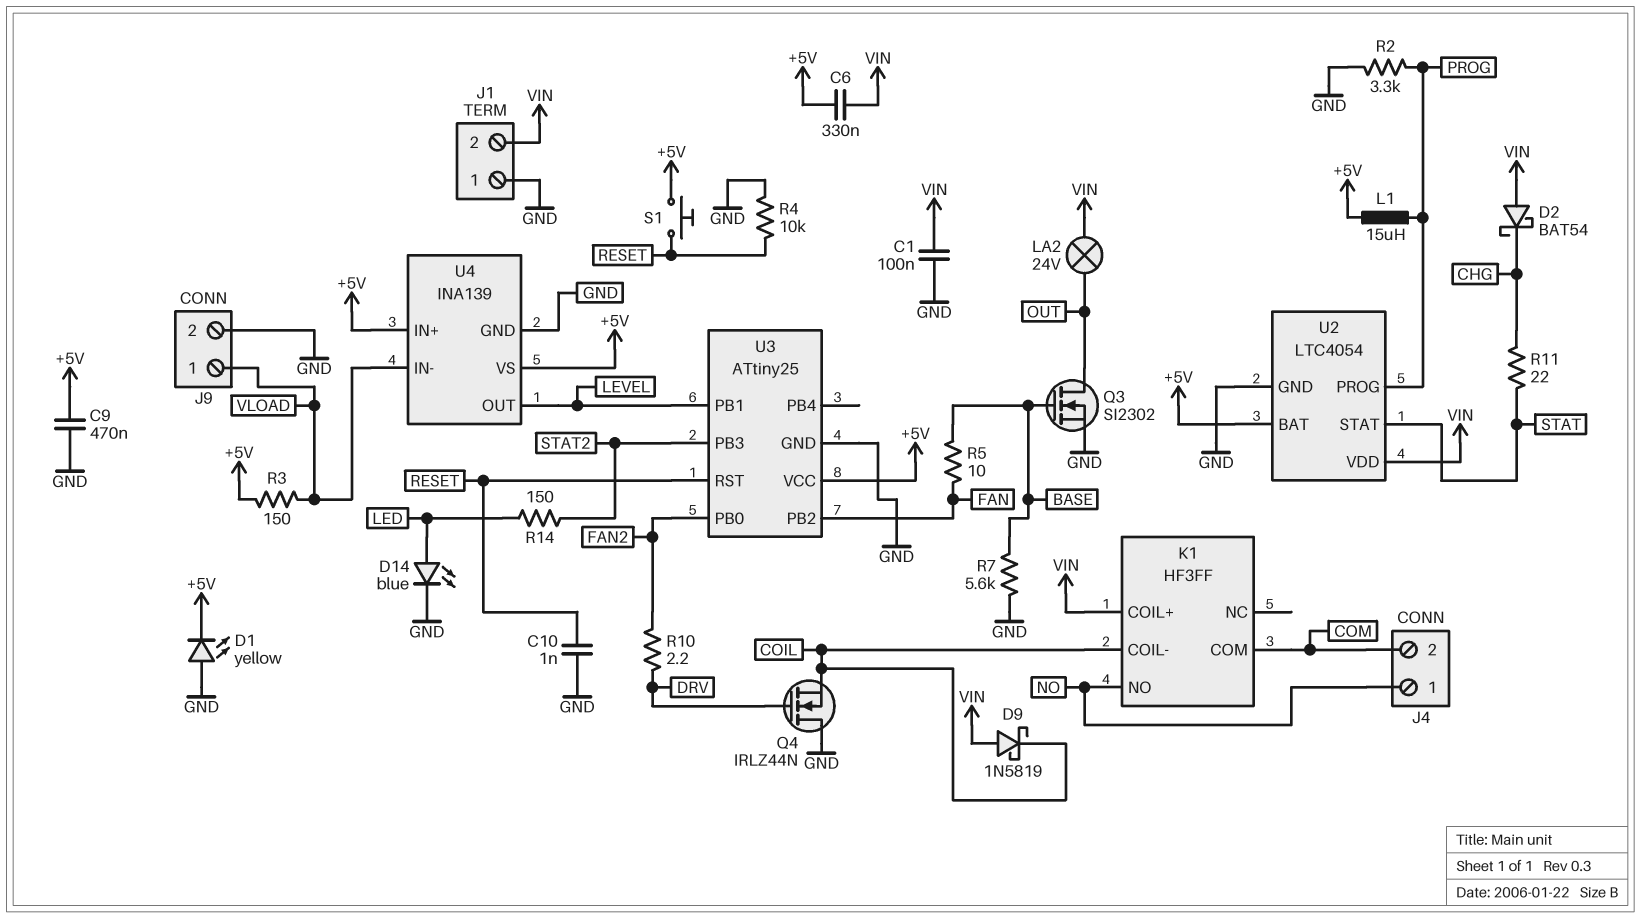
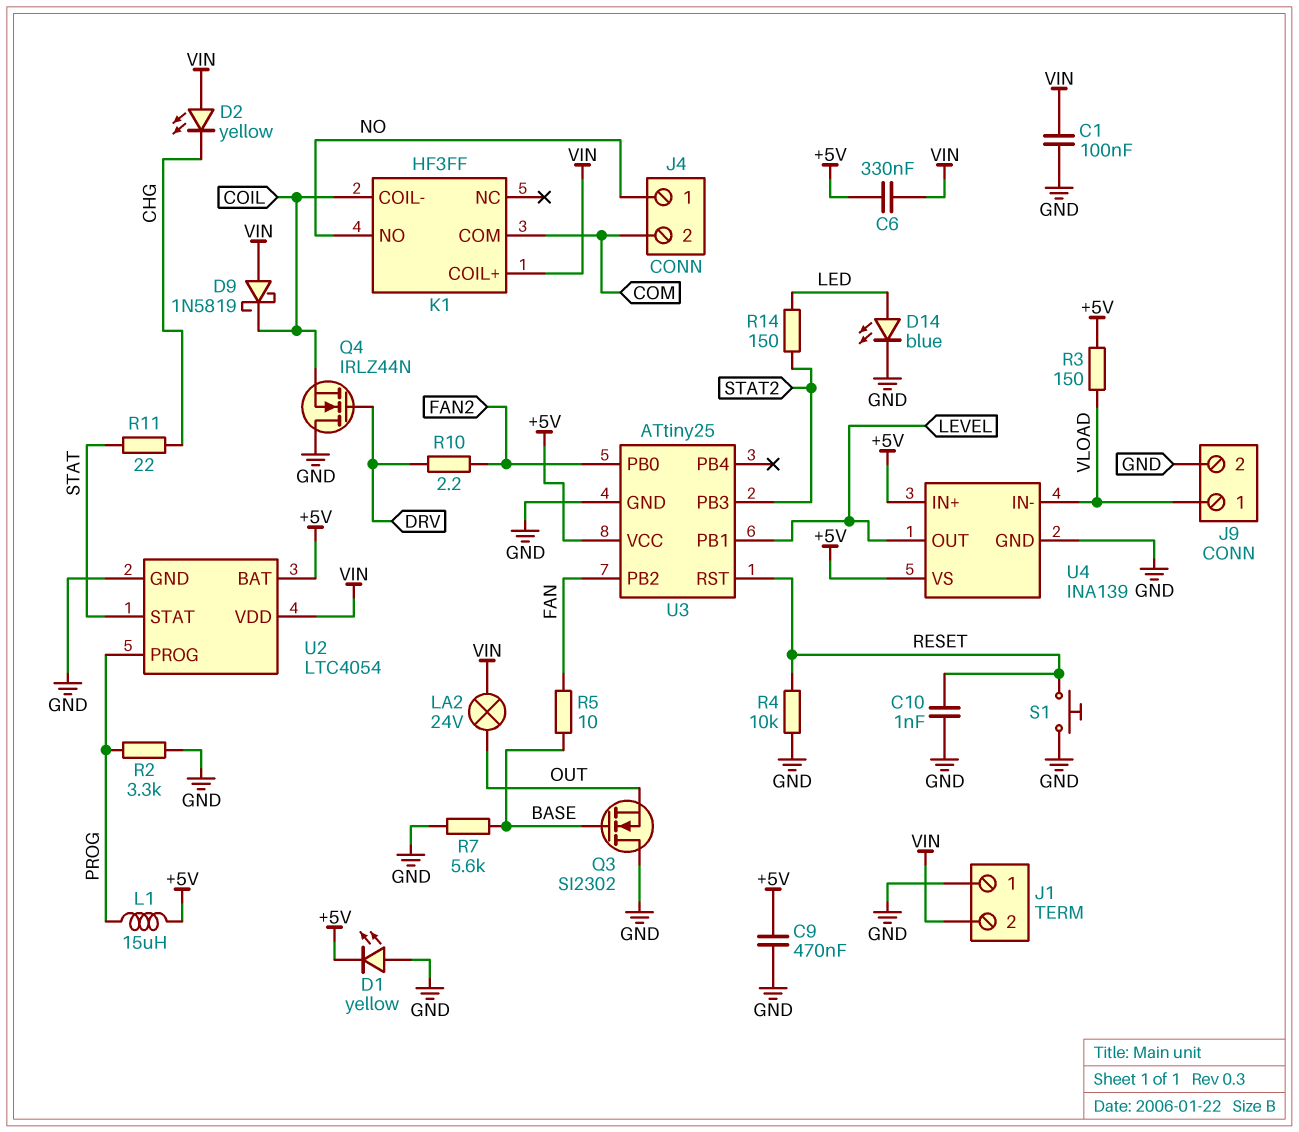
D2: schottky BAT54 (A VIN, K CHG) -> LED yellow (A VIN, K CHG)
Q3: NMOS SI2302 (G BASE, D OUT, S GND) -> NMOS SI2302 (G BASE, D GND, S OUT)
S1: button (+5V, RESET) -> button (GND, RESET)

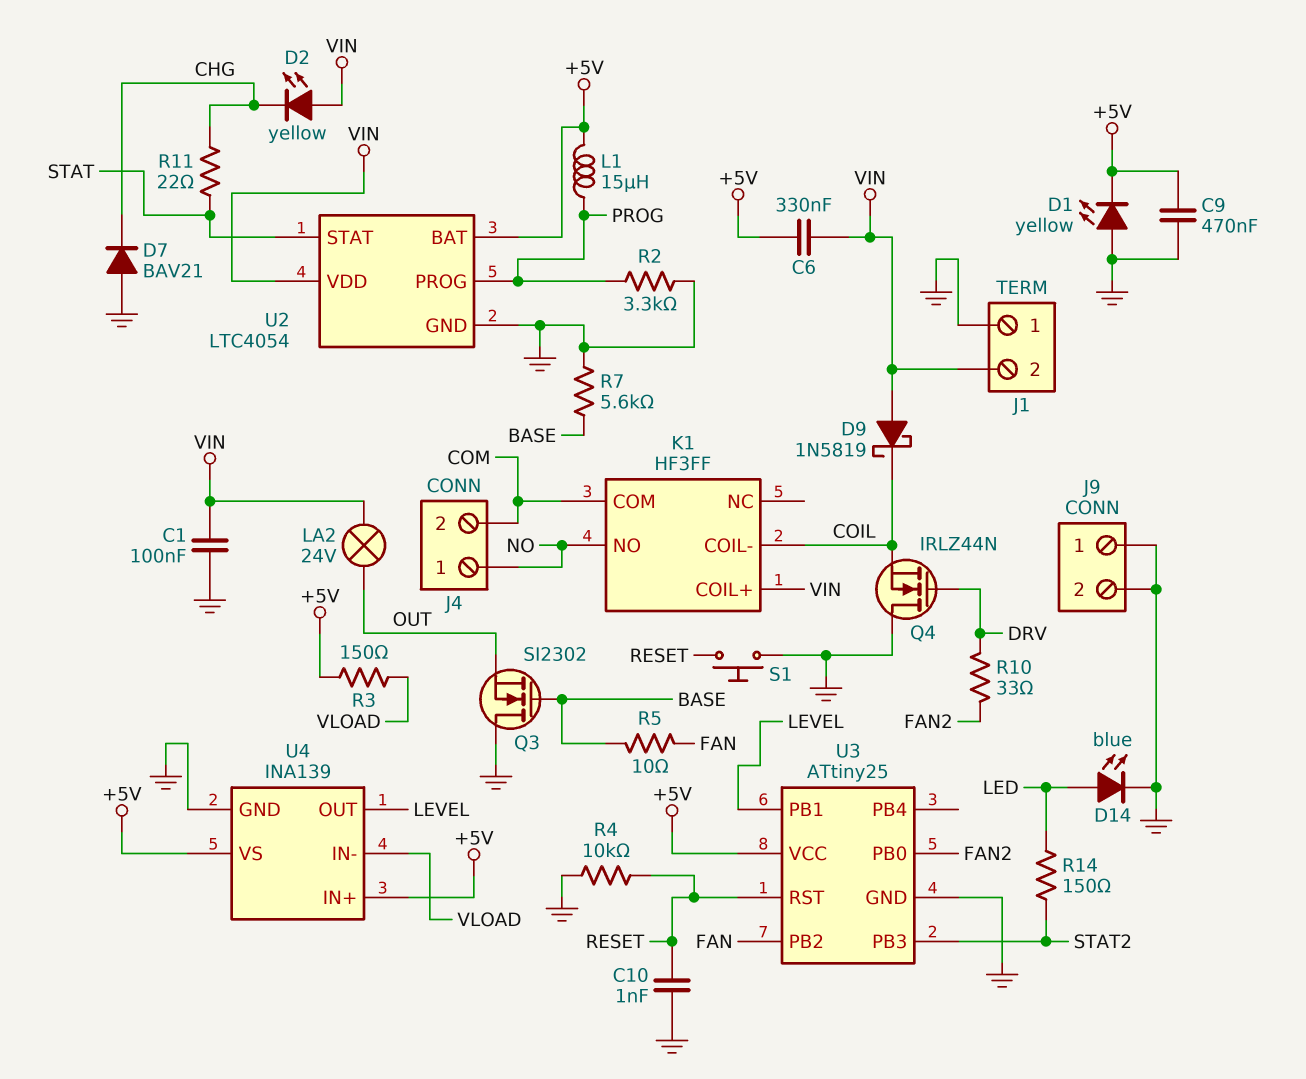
D7: none -> diode BAV21 (A GND, K CHG)
J9 pin 1: VLOAD -> GND
R10: 2.2 (DRV, FAN2) -> 33 (DRV, FAN2)

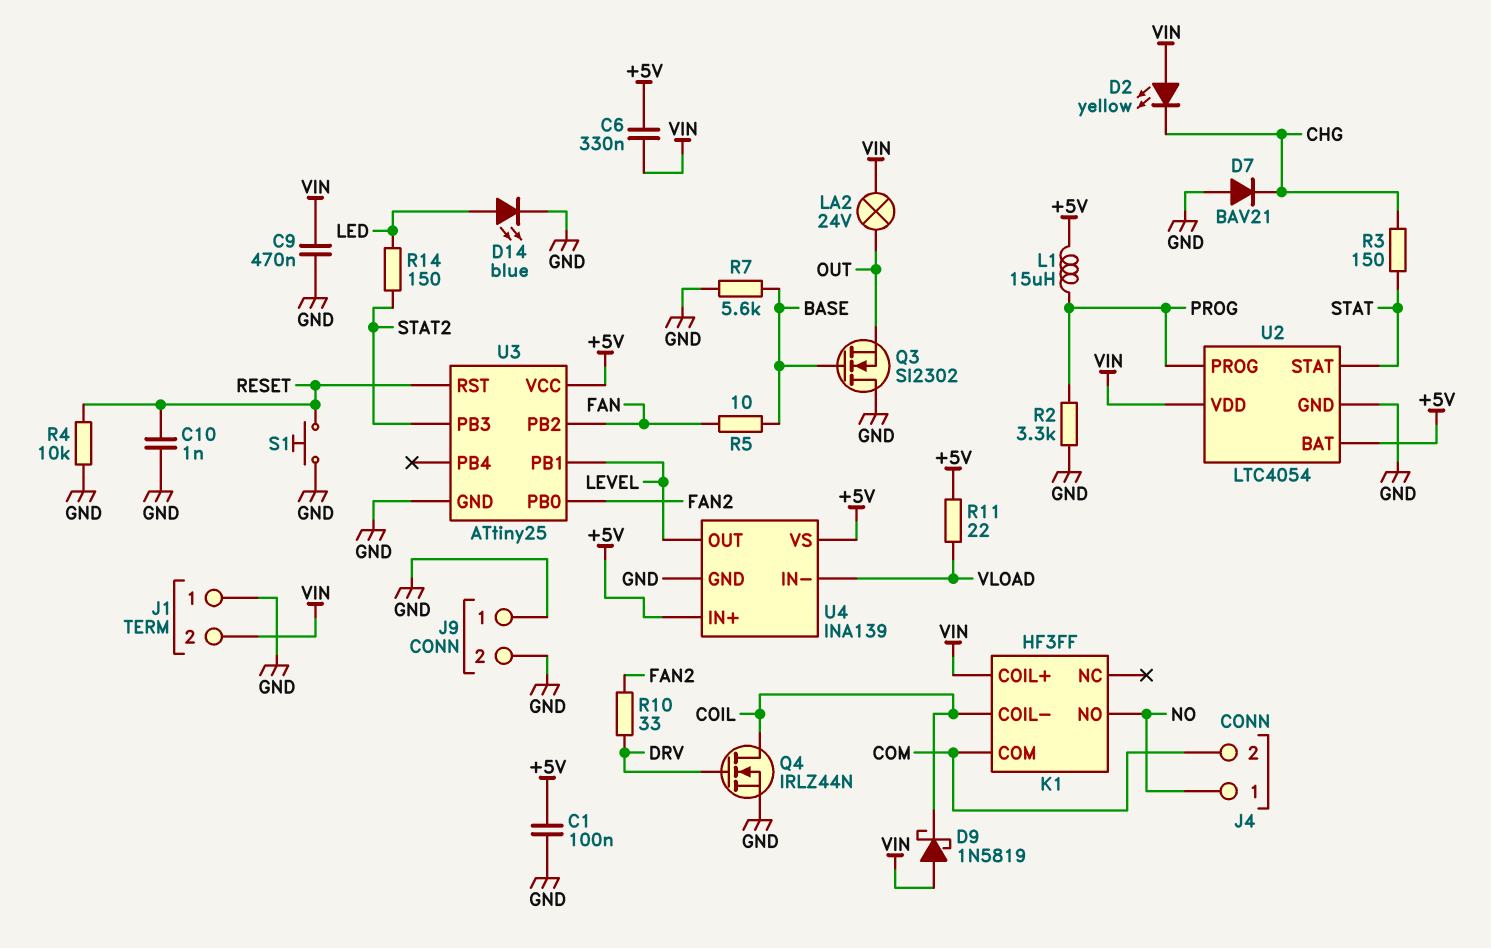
C1: 100nF (GND, VIN) -> 100nF (+5V, GND)
C9: 470nF (+5V, GND) -> 470nF (GND, VIN)
D1: LED yellow (A GND, K +5V) -> none
Q4: NMOS IRLZ44N (G DRV, D GND, S COIL) -> NMOS IRLZ44N (G DRV, D COIL, S GND)
R3: 150 (+5V, VLOAD) -> 150 (CHG, STAT)
R11: 22 (CHG, STAT) -> 22 (+5V, VLOAD)

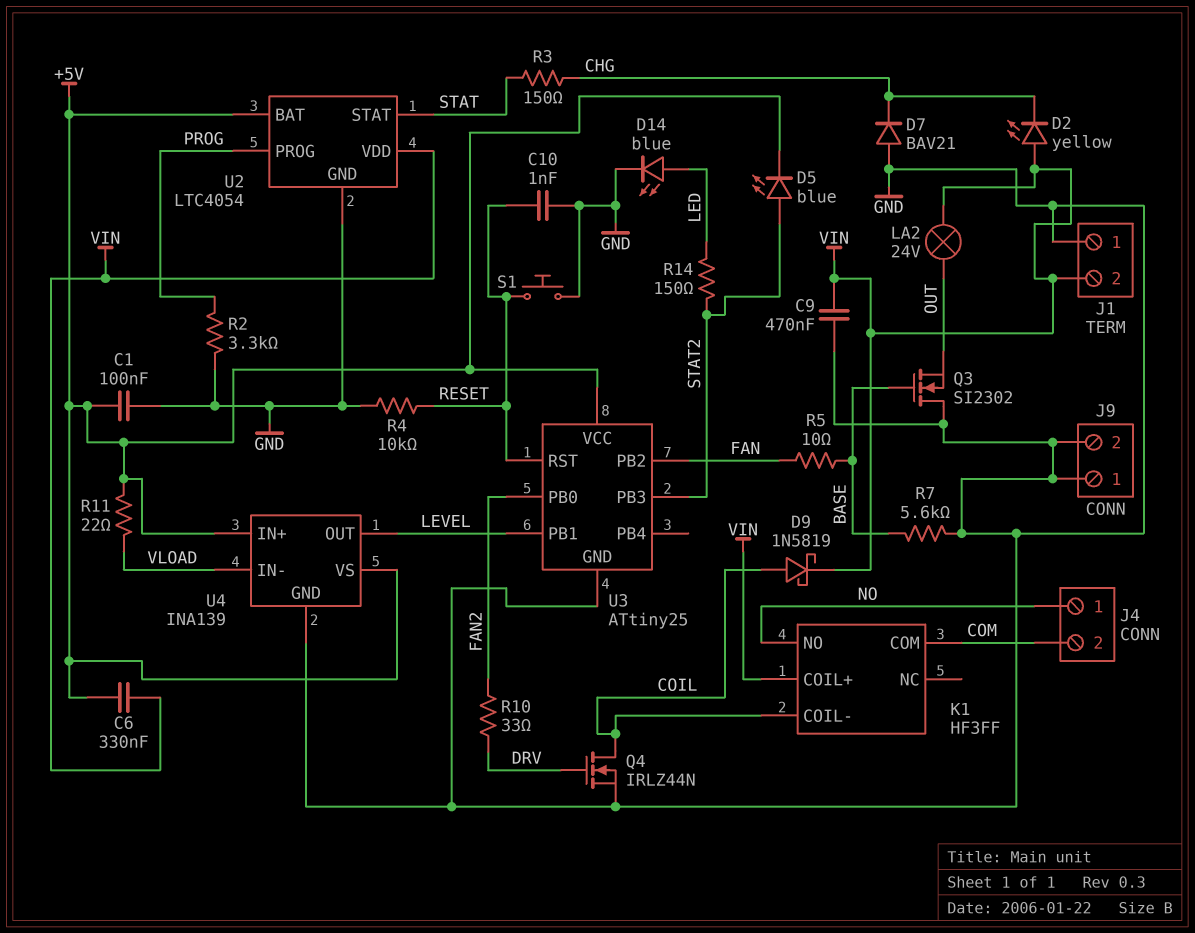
D5: none -> LED blue (A STAT2, K +5V)
D9: schottky 1N5819 (A VIN, K COIL) -> schottky 1N5819 (A COIL, K VIN)
L1: 15uH (+5V, PROG) -> none

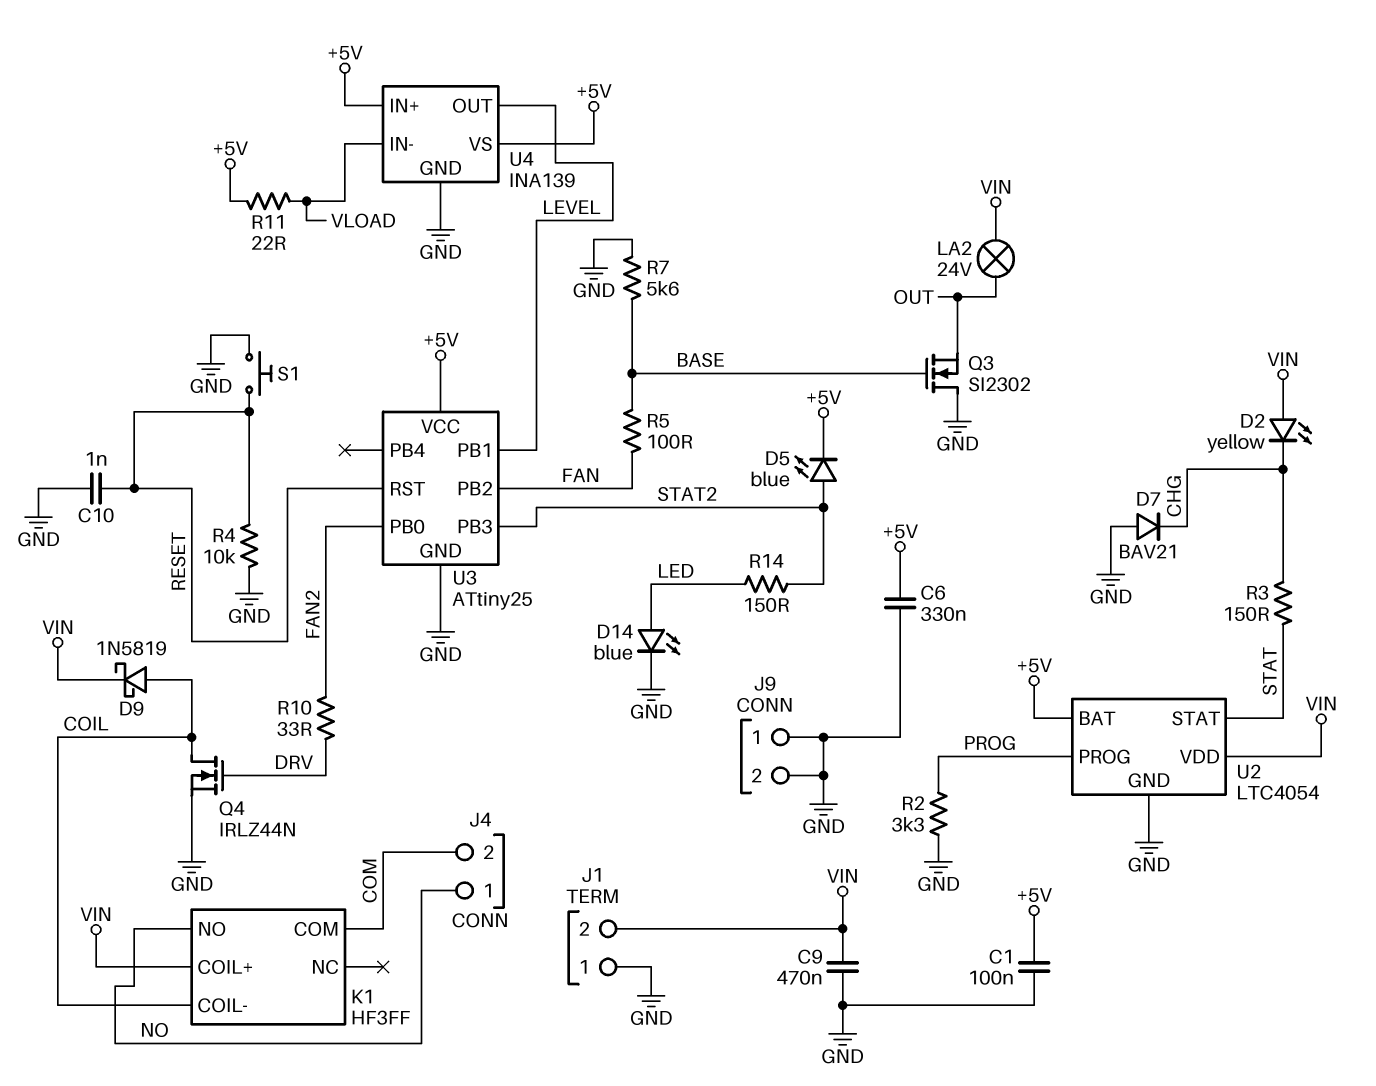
C6: 330nF (+5V, VIN) -> 330nF (+5V, GND)
R5: 10 (BASE, FAN) -> 100 (BASE, FAN)

